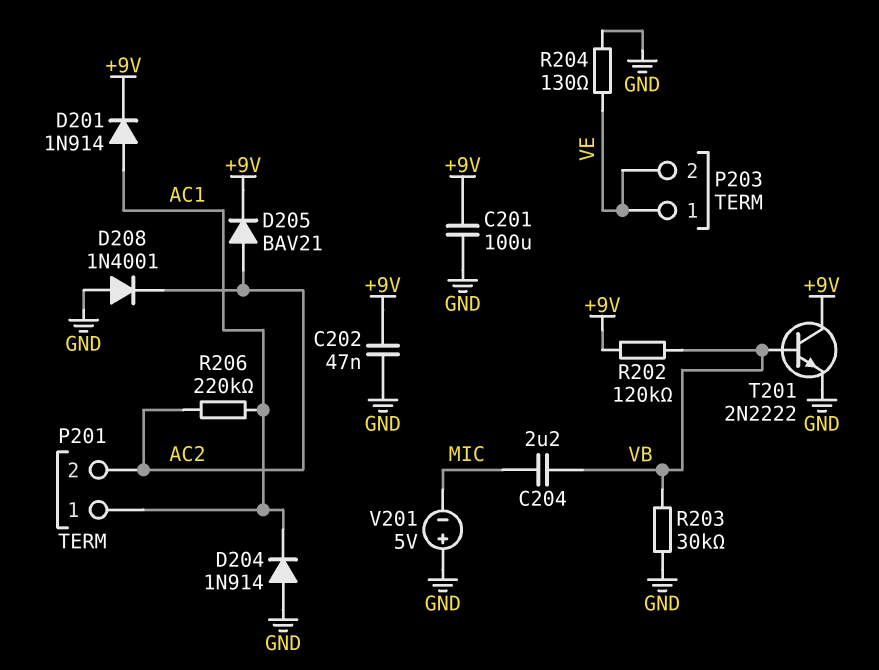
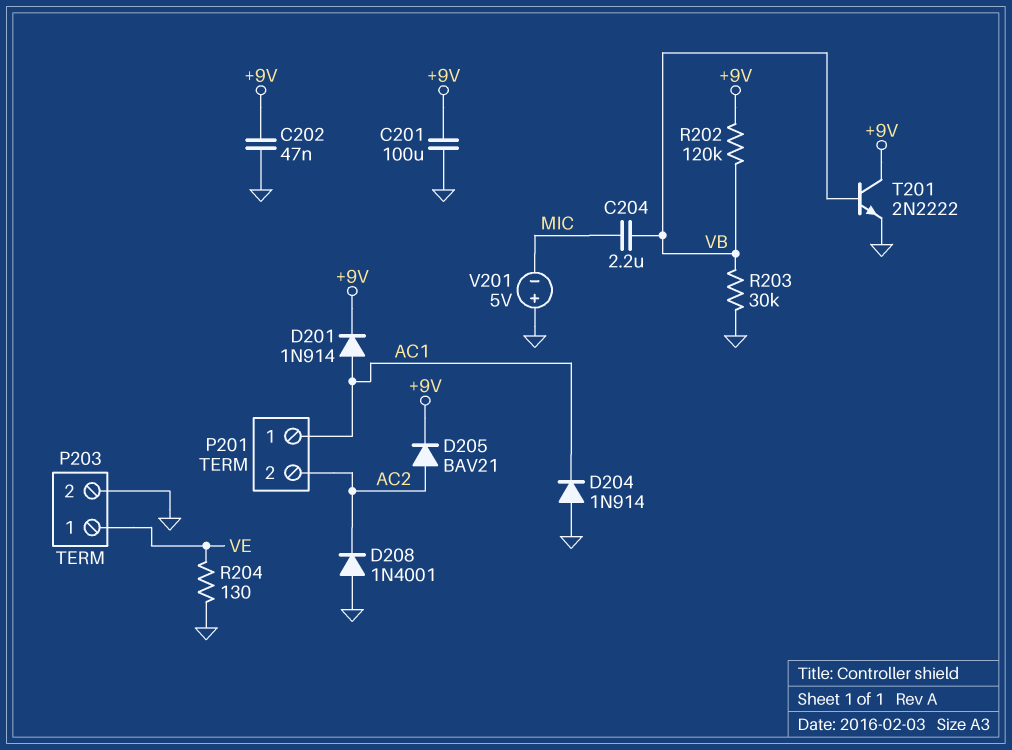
P203 pin 2: VE -> GND
R206: 220k (AC1, AC2) -> none

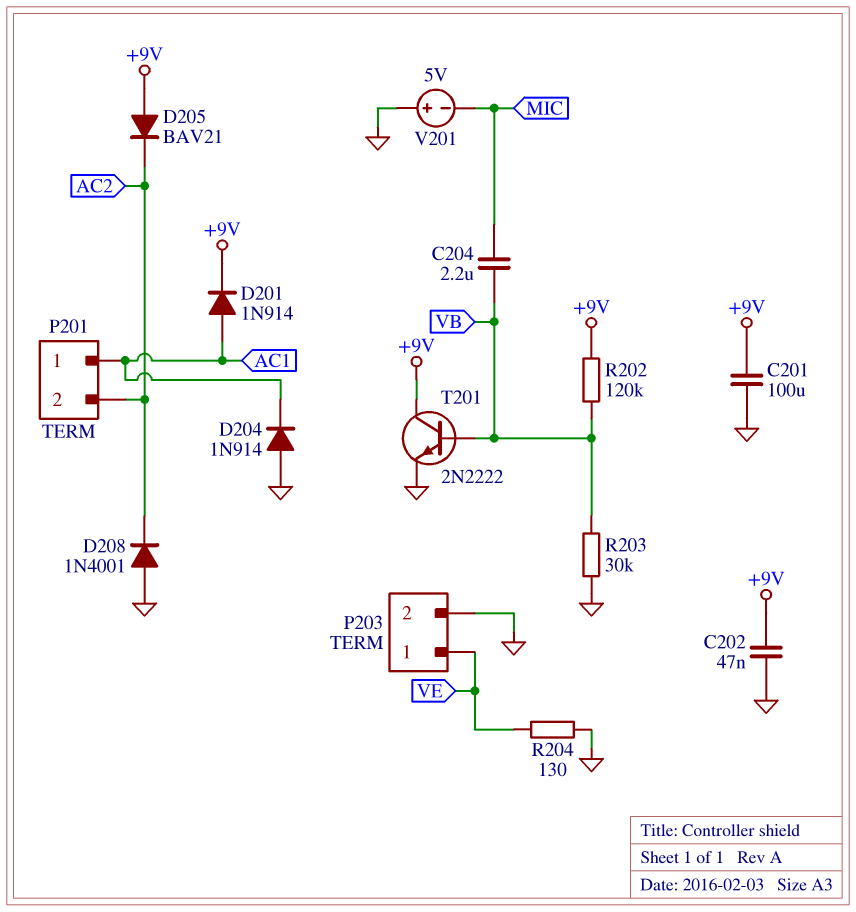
D205: diode BAV21 (A AC2, K +9V) -> diode BAV21 (A +9V, K AC2)

